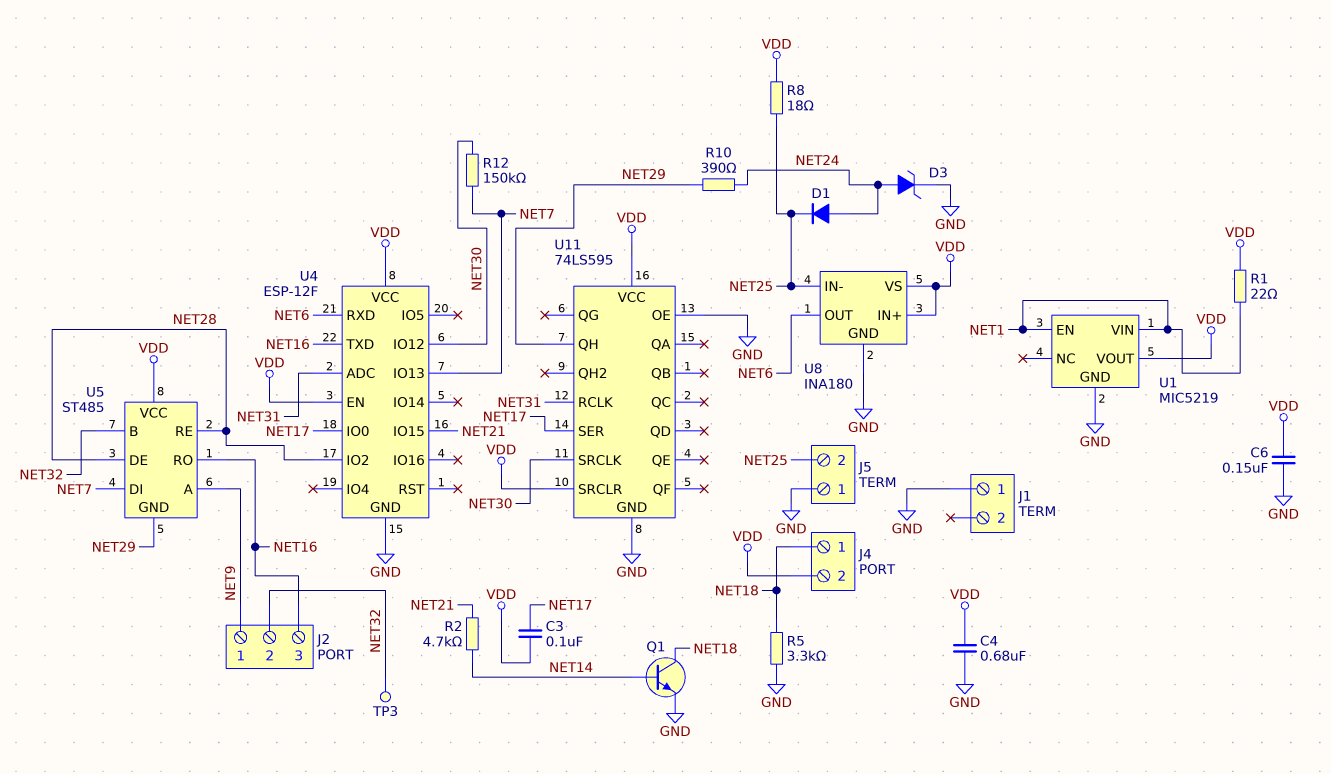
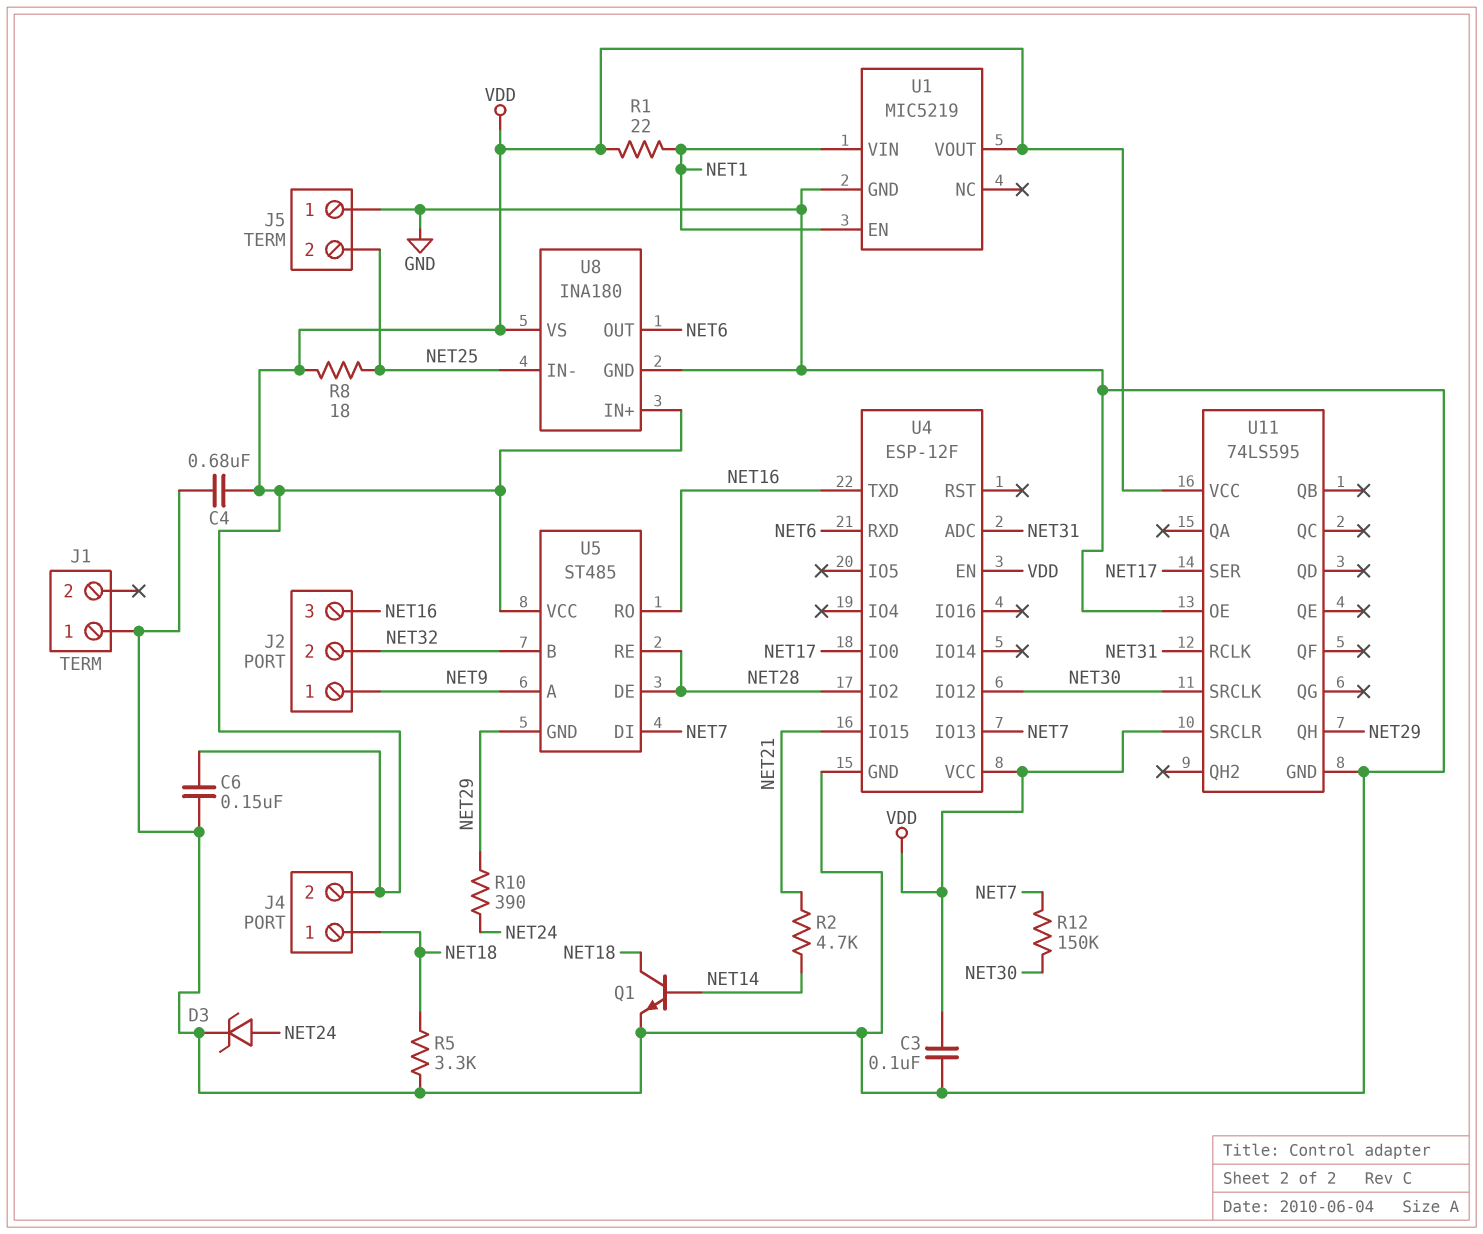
C3: 100nF (NET17, VDD) -> 100nF (GND, VDD)
D1: diode (A NET24, K NET25) -> none
TP3: test point (NET32) -> none

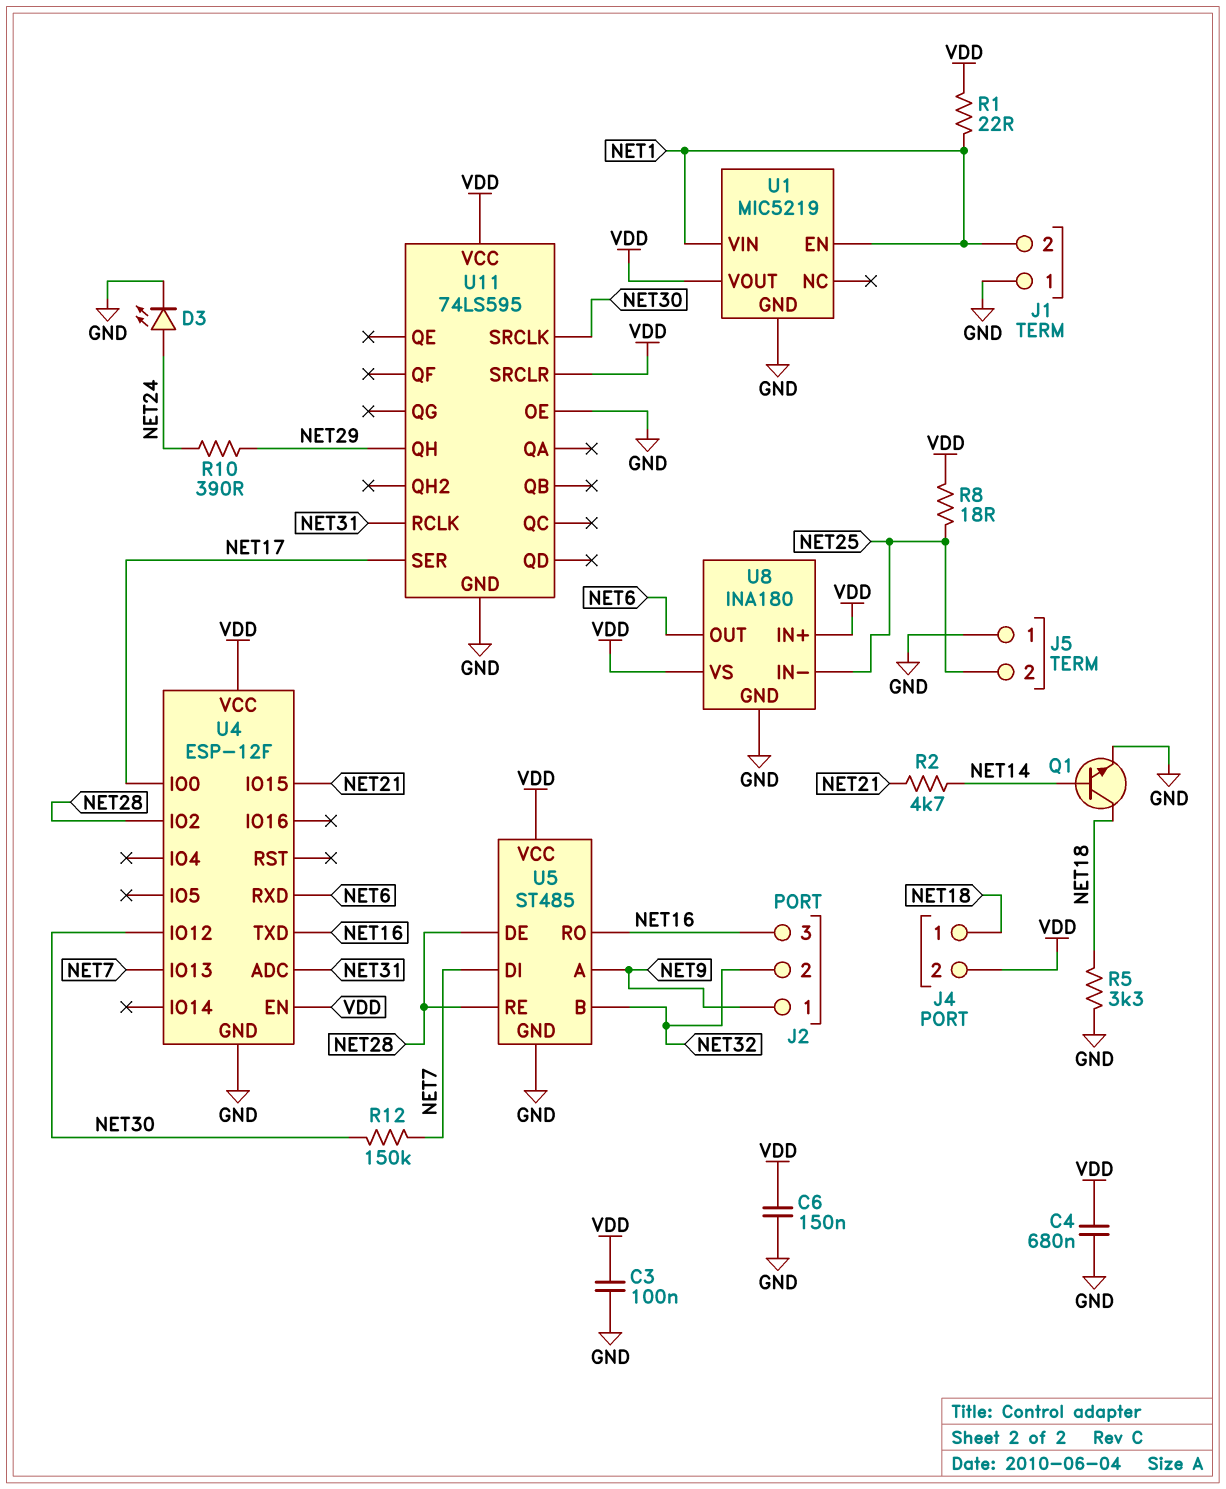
D3: zener (A NET24, K GND) -> LED (A NET24, K GND)
J1 pin 2: none -> NET1
U5 pin GND: NET29 -> GND

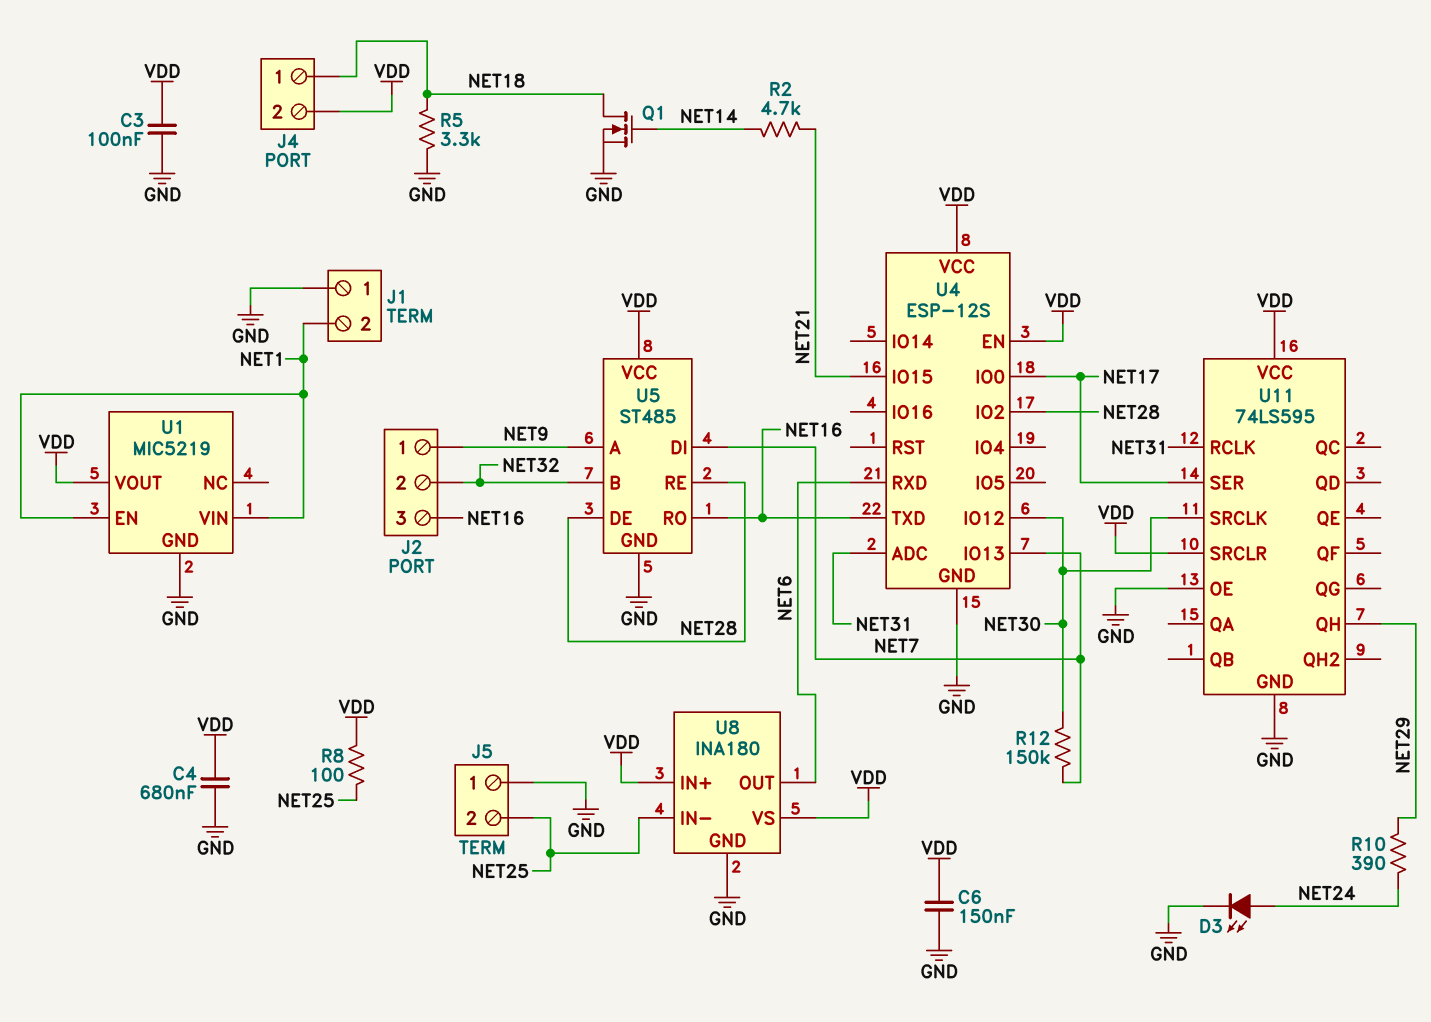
Q1: NPN (B NET14, C NET18, E GND) -> NMOS (G NET14, D NET18, S GND)
R1: 22 (NET1, VDD) -> none
R8: 18 (NET25, VDD) -> 100 (NET25, VDD)
U4: ESP-12F -> ESP-12S

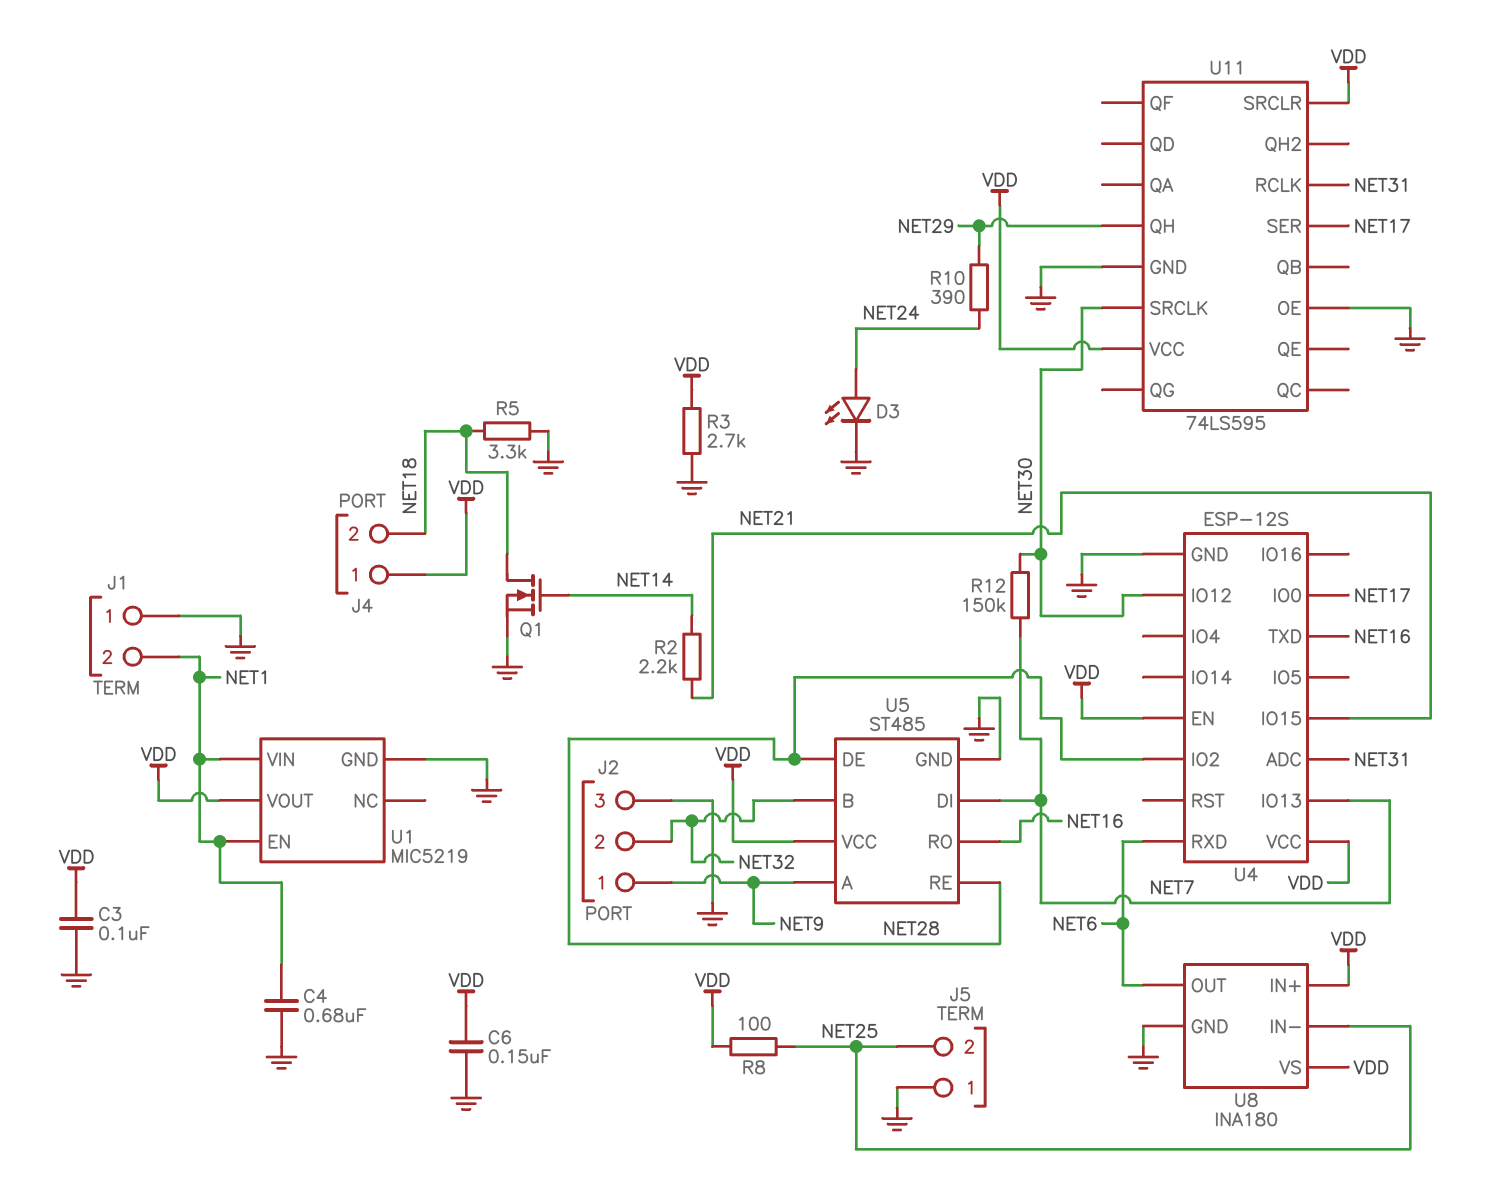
C4: 680nF (GND, VDD) -> 680nF (GND, NET1)
J2 pin 3: NET16 -> GND
J4 pin 1: NET18 -> VDD
J4 pin 2: VDD -> NET18
R2: 4.7k (NET14, NET21) -> 2.2k (NET14, NET21)
R3: none -> 2.7k (GND, VDD)

